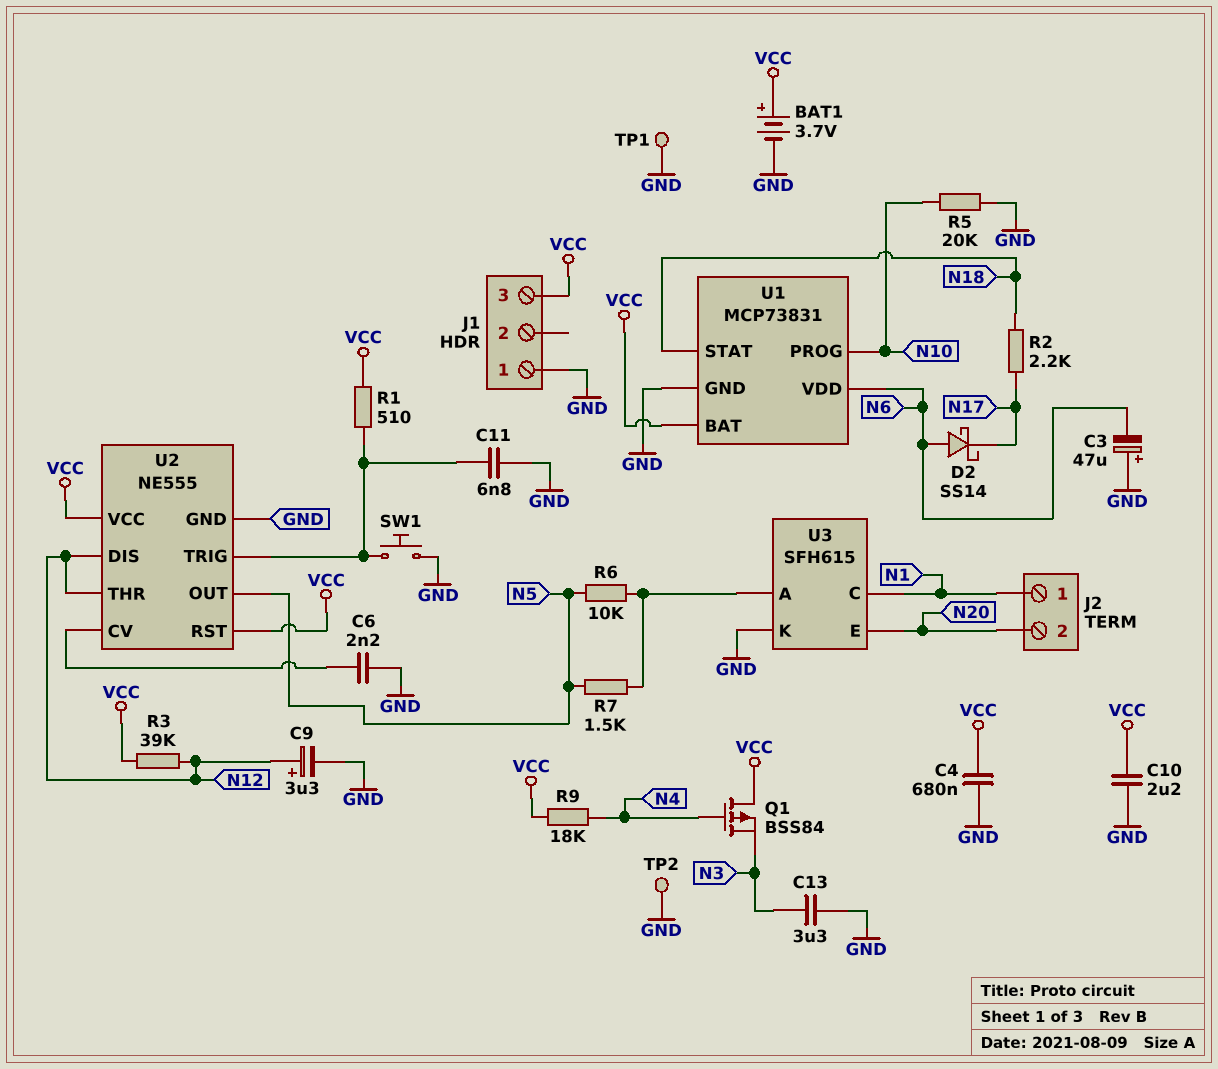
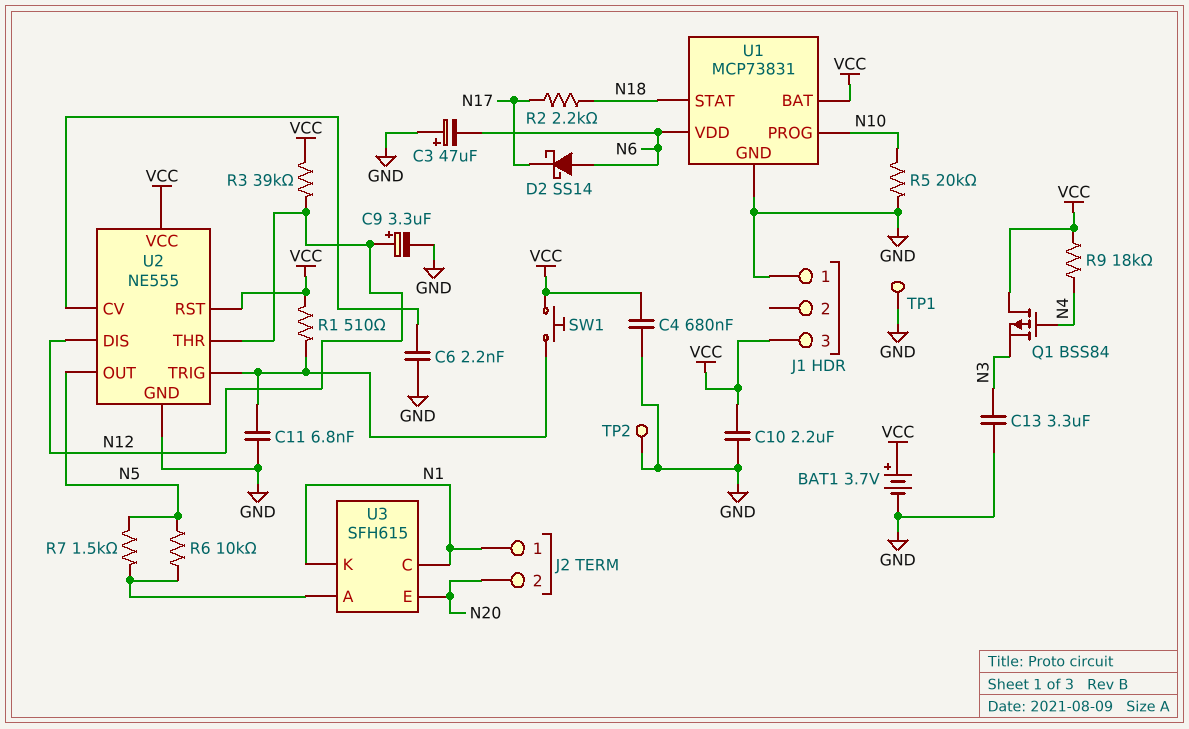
SW1: button (GND, U2/TRIG) -> button (U2/TRIG, VCC)
U3 pin K: GND -> N1

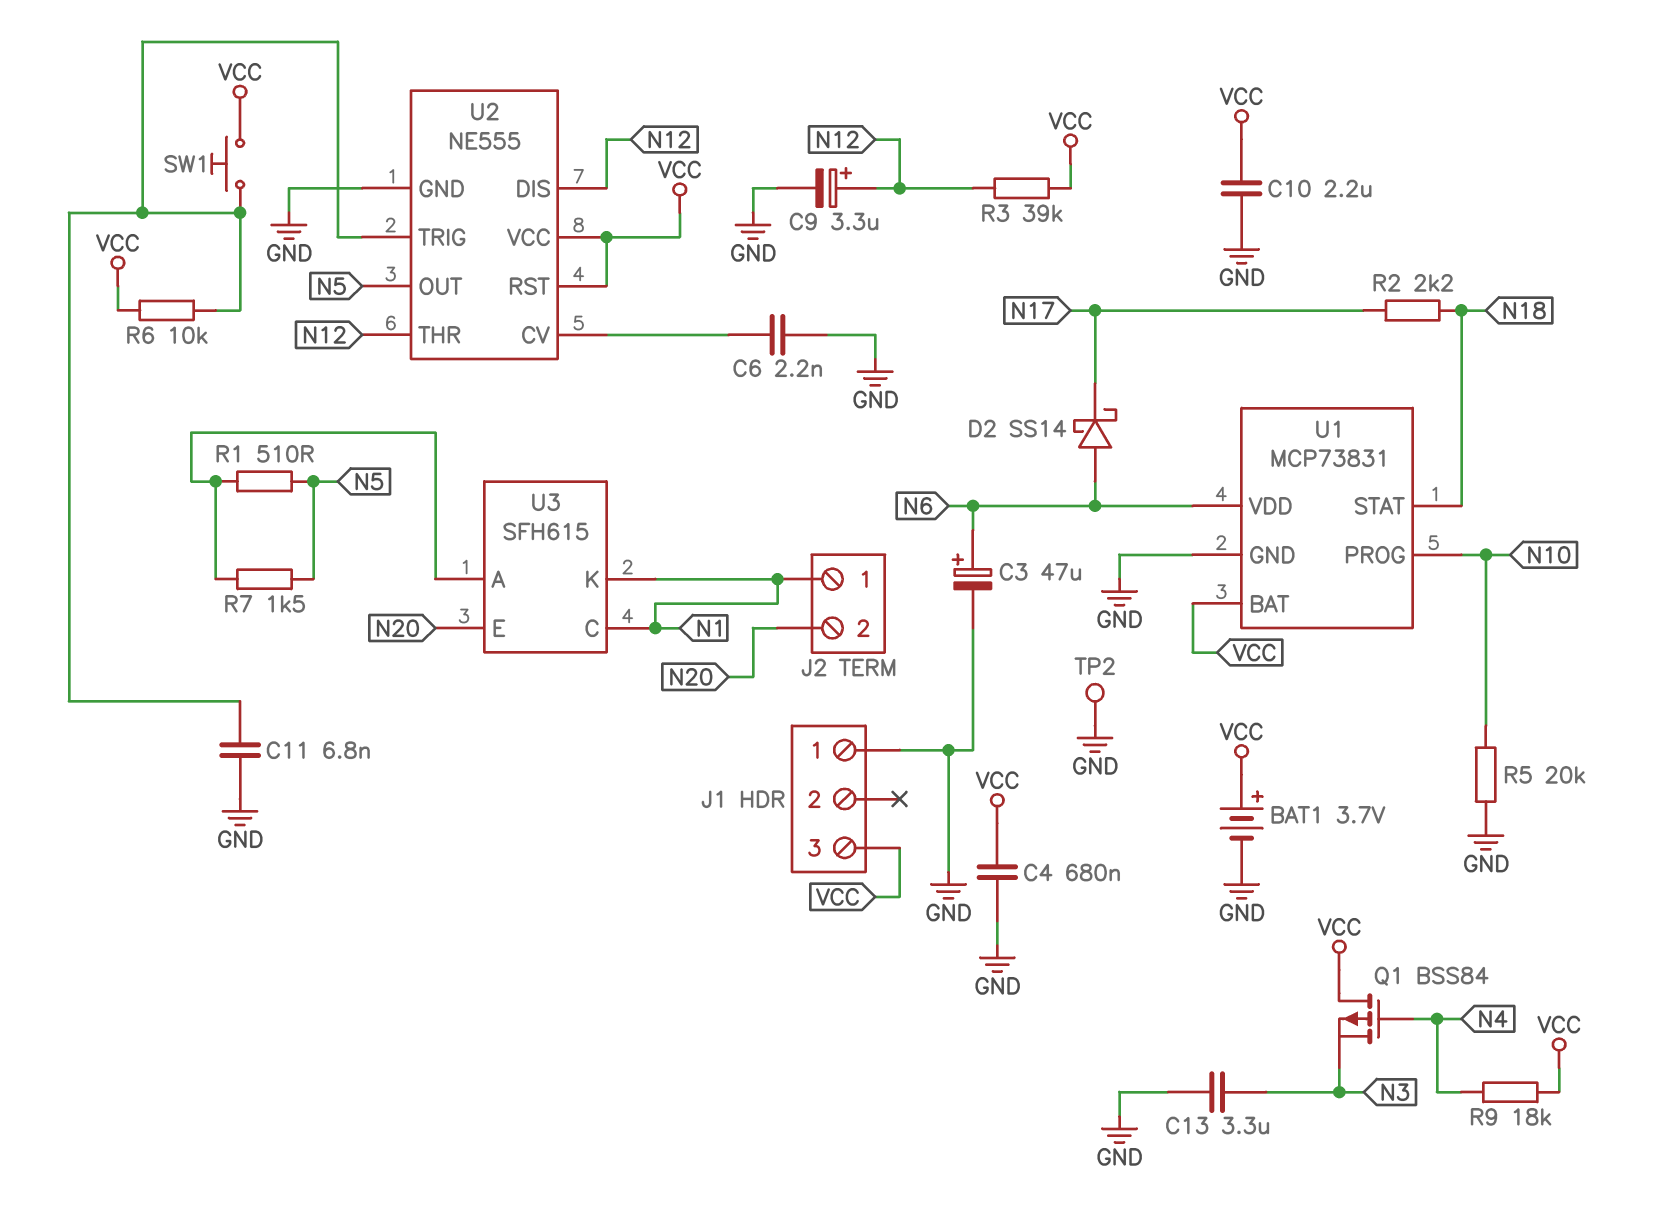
C3: 47uF (plus GND, minus N6) -> 47uF (plus N6, minus GND)
R1: 510 (U2/TRIG, VCC) -> 510 (N5, U3/A)
R6: 10k (N5, U3/A) -> 10k (U2/TRIG, VCC)
TP1: test point (GND) -> none

